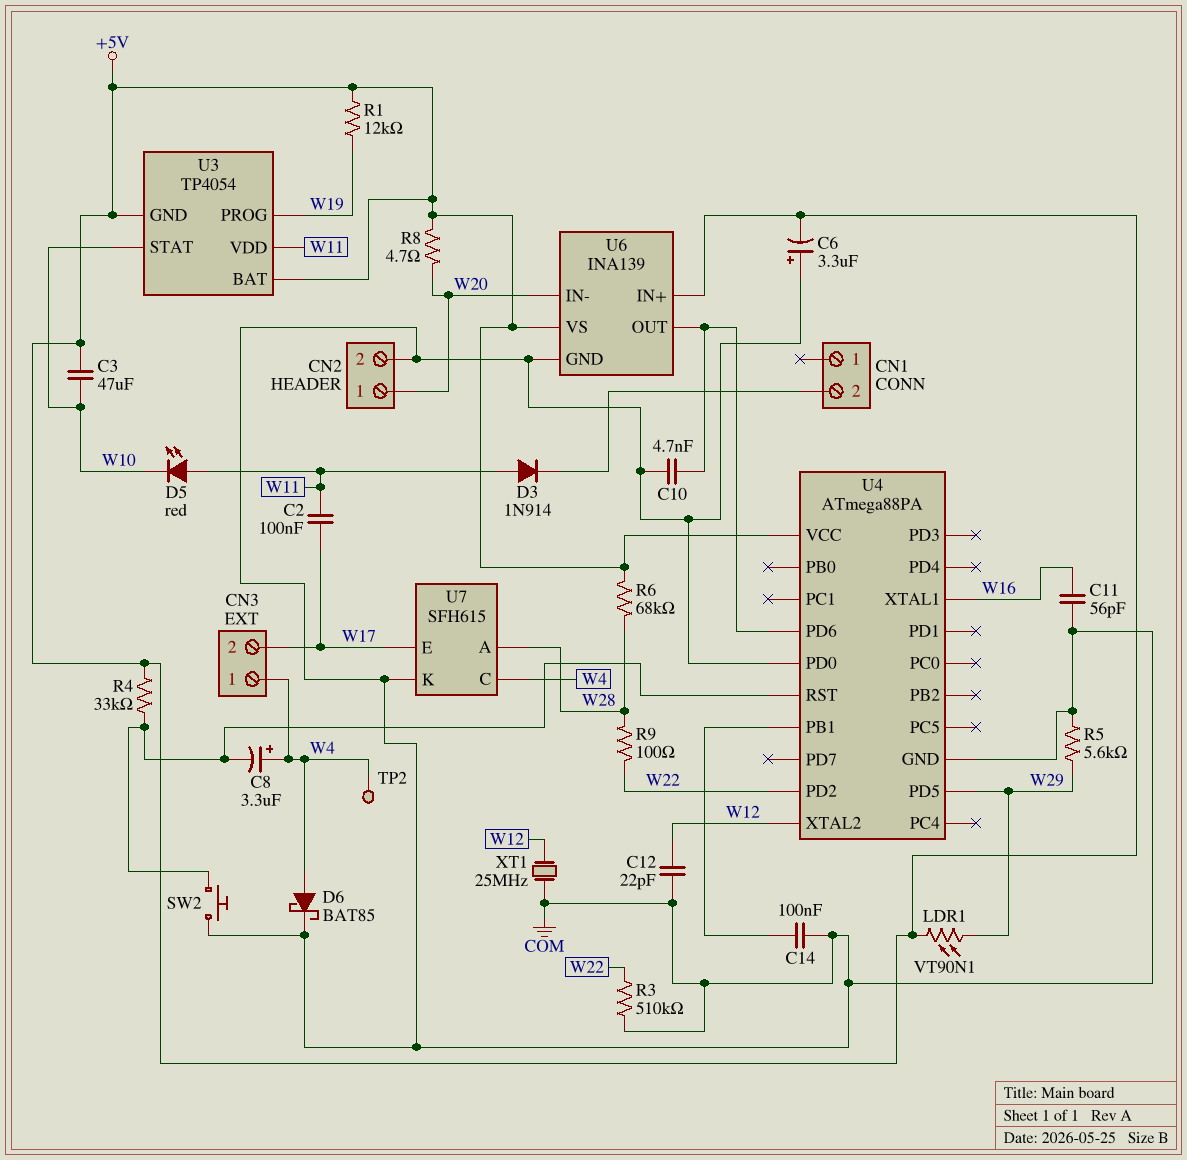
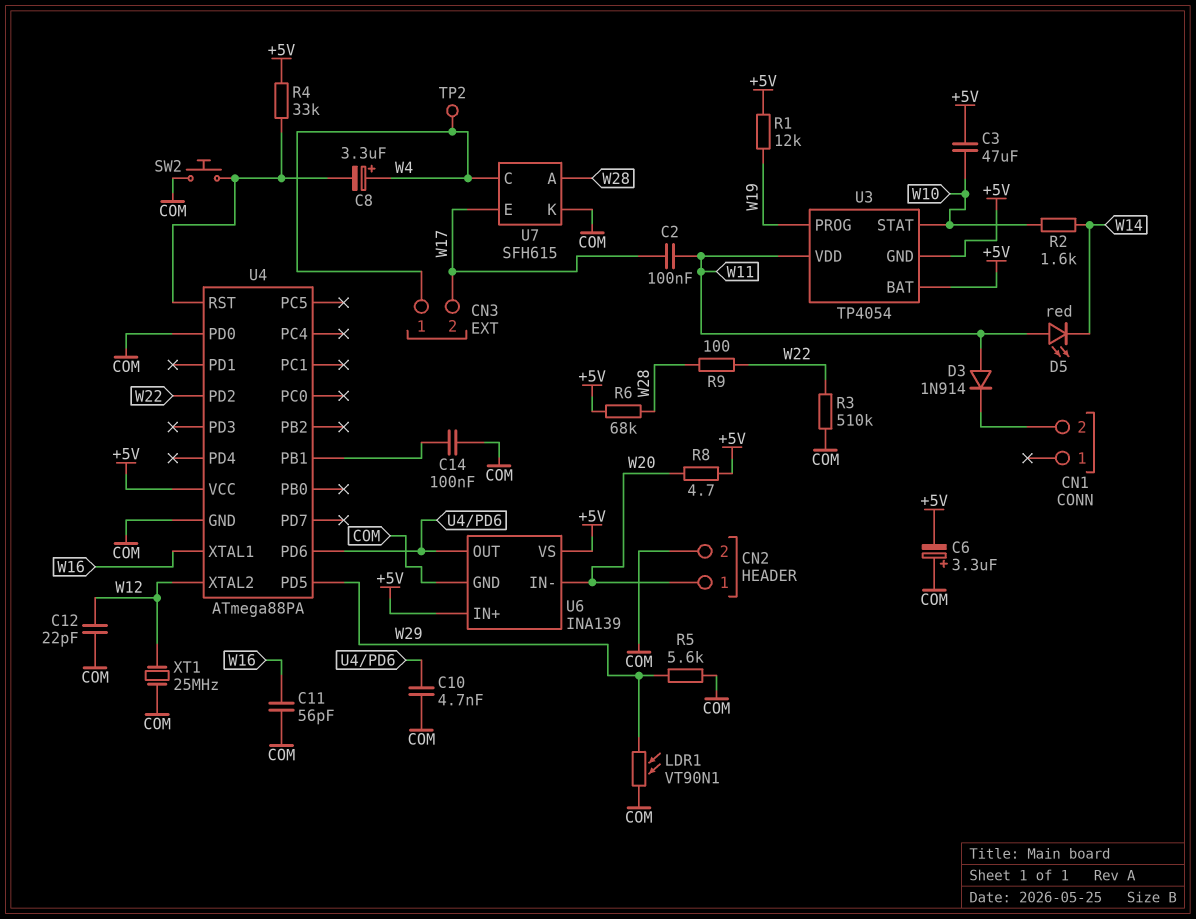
D5: LED red (A W11, K W10) -> LED red (A W11, K W14)
D6: schottky BAT85 (A W4, K COM) -> none
LDR1: VT90N1 (+5V, W29) -> VT90N1 (COM, W29)
R2: none -> 1.6k (W10, W14)

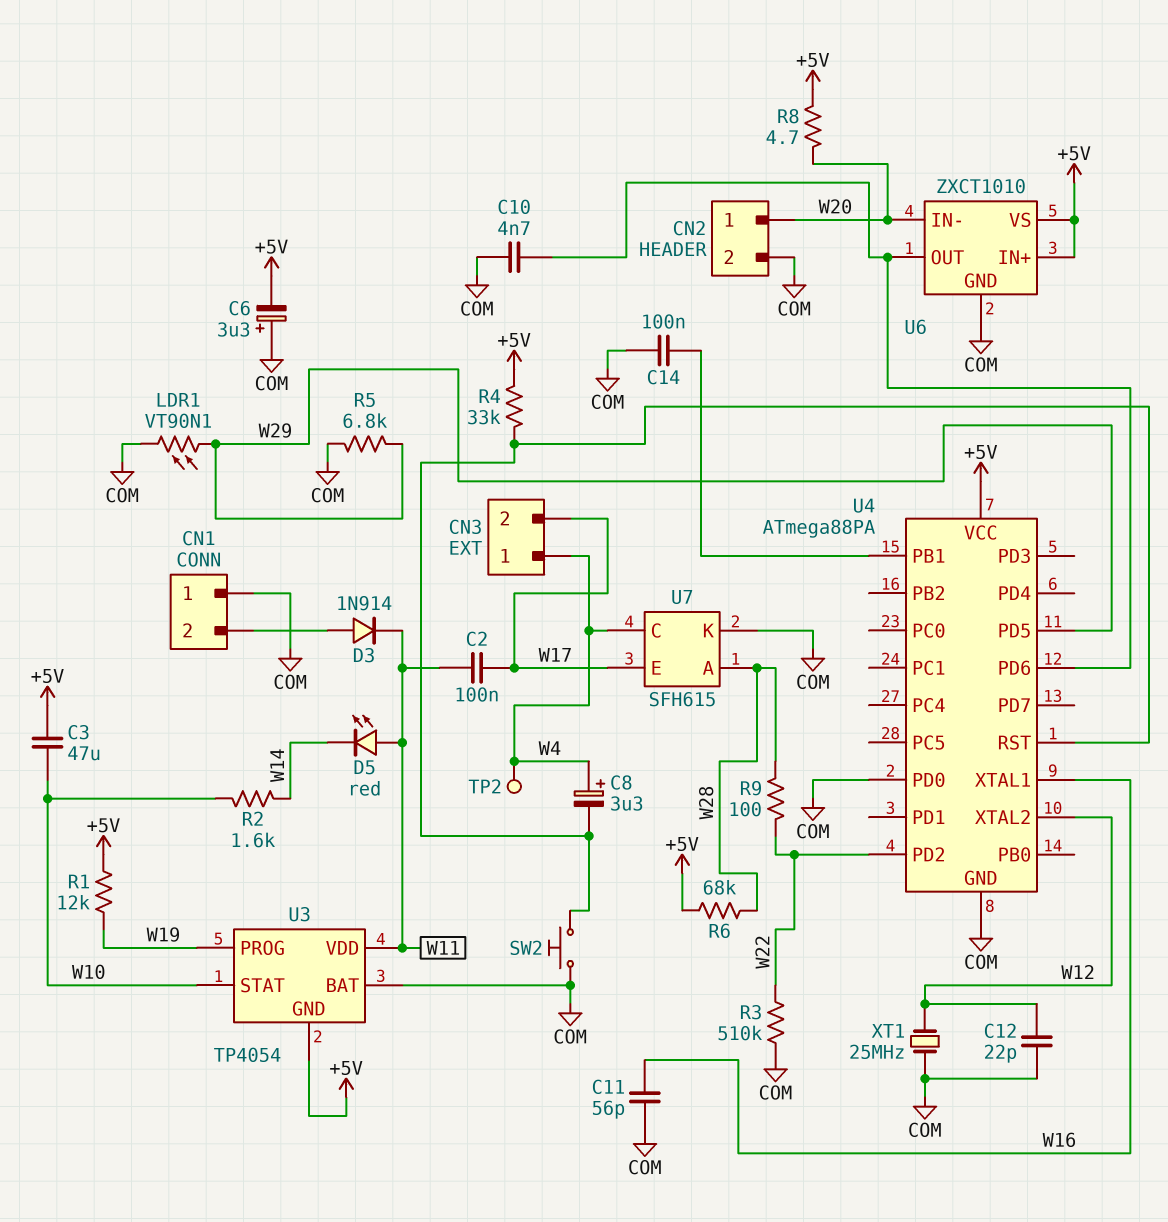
CN1 pin 1: none -> COM
D3: diode 1N914 (A W11, K CN1/2) -> diode 1N914 (A CN1/2, K W11)
R5: 5.6k (COM, W29) -> 6.8k (COM, W29)
U3 pin BAT: +5V -> COM
U6: INA139 -> ZXCT1010

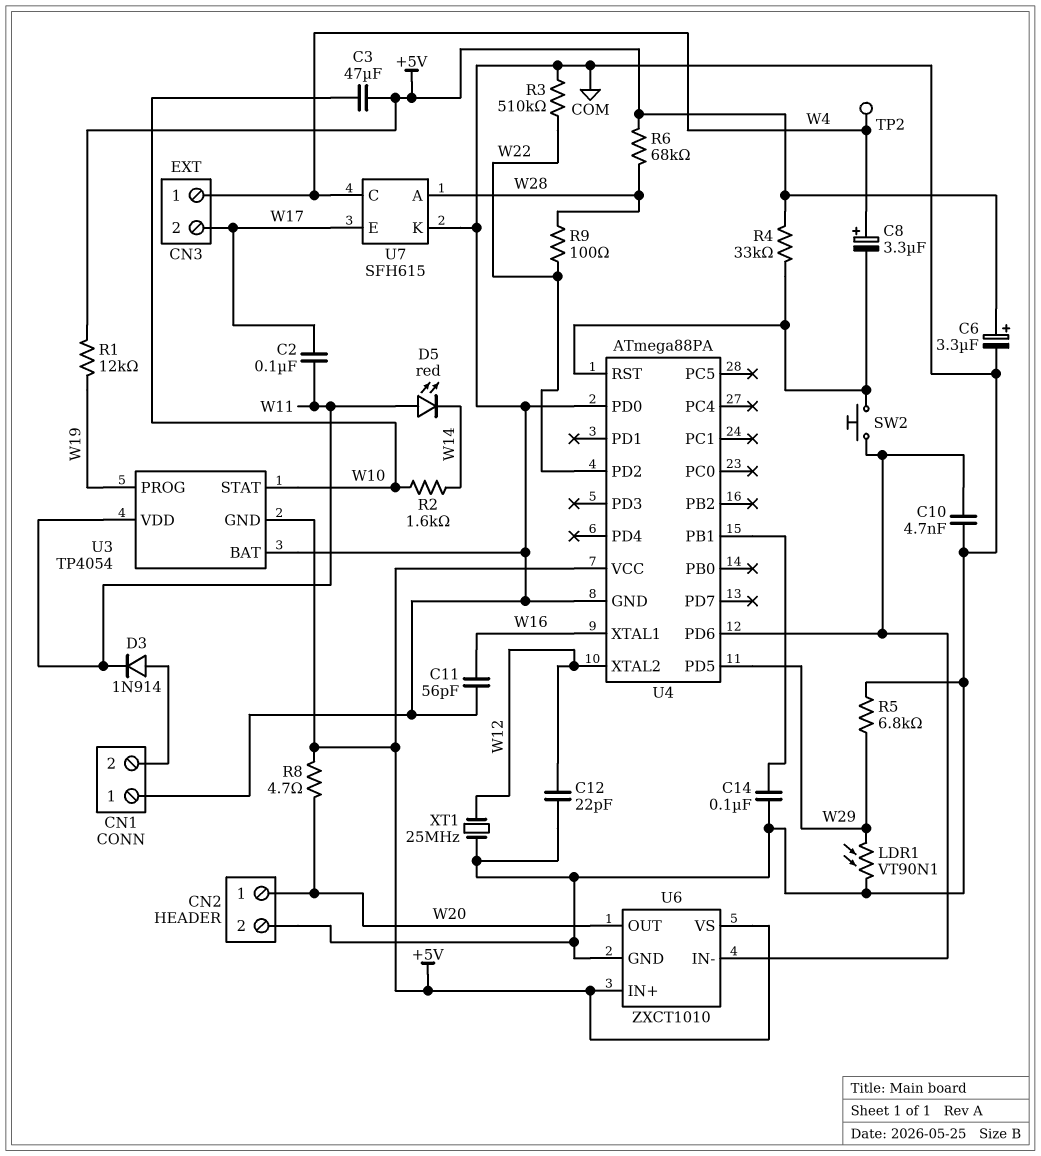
C6: 3.3uF (plus COM, minus +5V) -> 3.3uF (plus +5V, minus COM)
SW2: button (COM, U4/RST) -> button (U4/PD6, U4/RST)
U6 pin IN-: W20 -> U4/PD6
U6 pin OUT: U4/PD6 -> W20

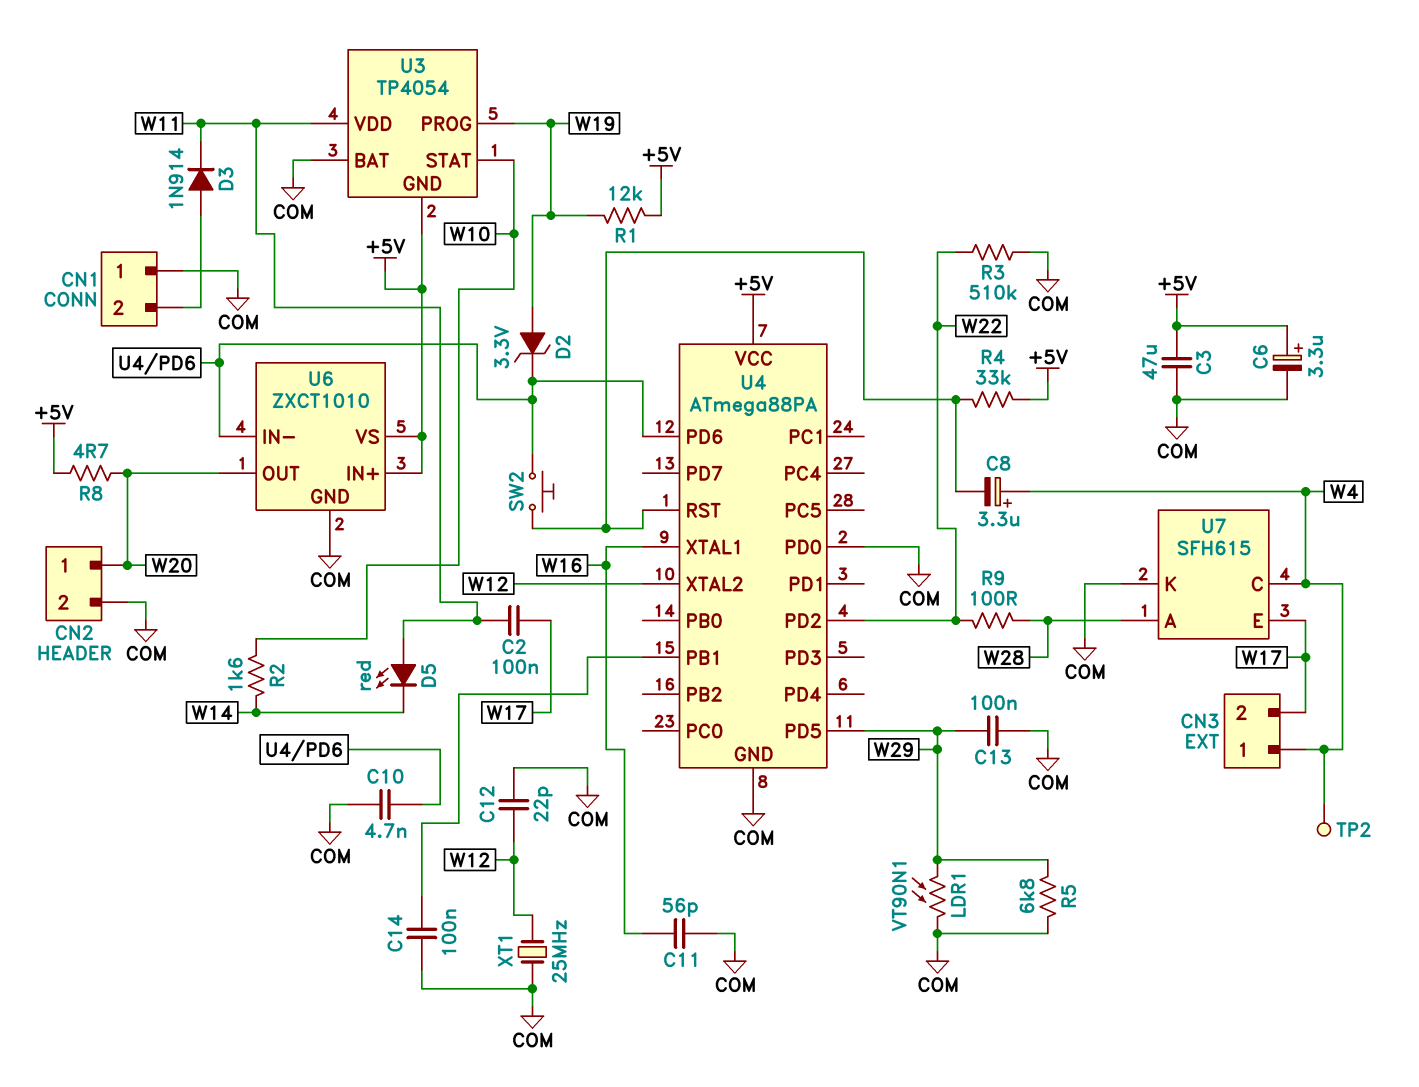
C3: 47uF (+5V, W10) -> 47uF (+5V, COM)
C13: none -> 100nF (COM, W29)
D2: none -> zener 3.3V (A W19, K U4/PD6)
R6: 68k (+5V, W28) -> none

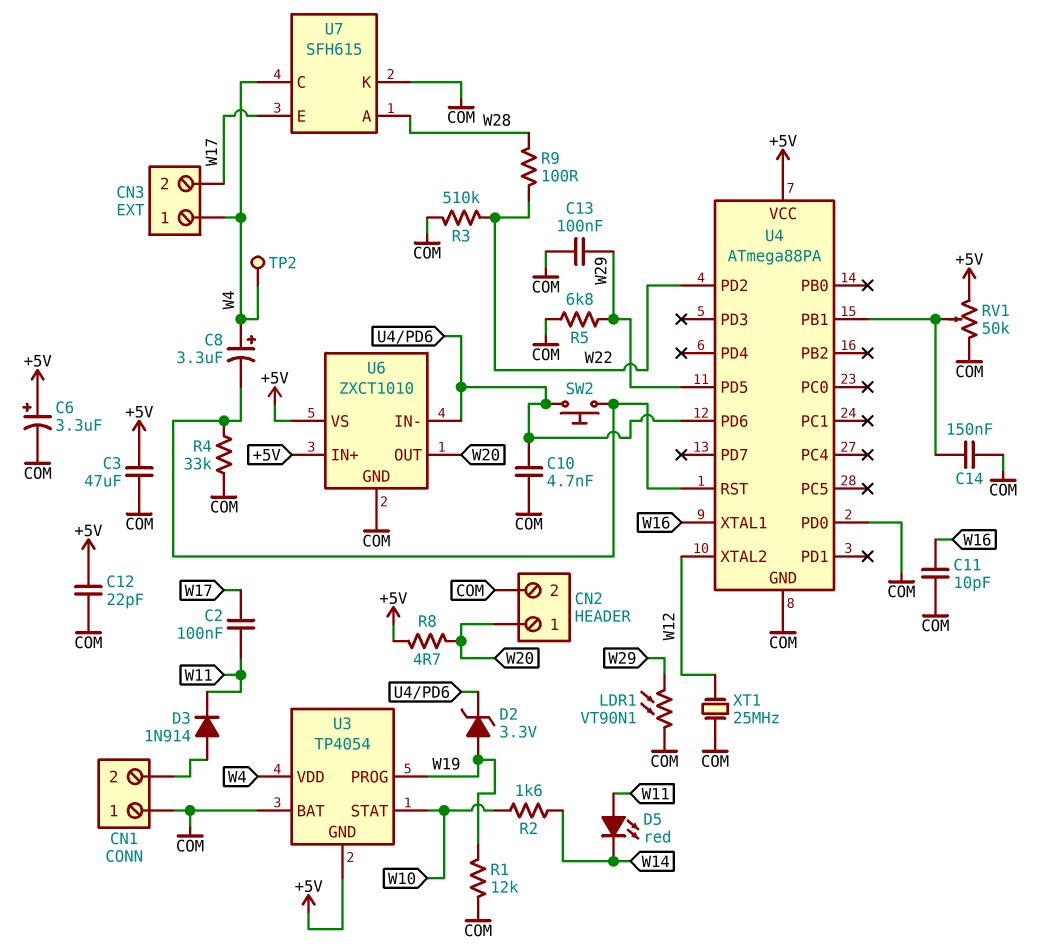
C11: 56pF (COM, W16) -> 10pF (COM, W16)
C12: 22pF (COM, W12) -> 22pF (+5V, COM)
C14: 100nF (COM, U4/PB1) -> 150nF (COM, U4/PB1)
R1: 12k (+5V, W19) -> 12k (COM, W19)
R4: 33k (+5V, U4/RST) -> 33k (COM, U4/RST)
RV1: none -> 50k (+5V, COM, wiper U4/PB1)
U3 pin VDD: W11 -> W4

